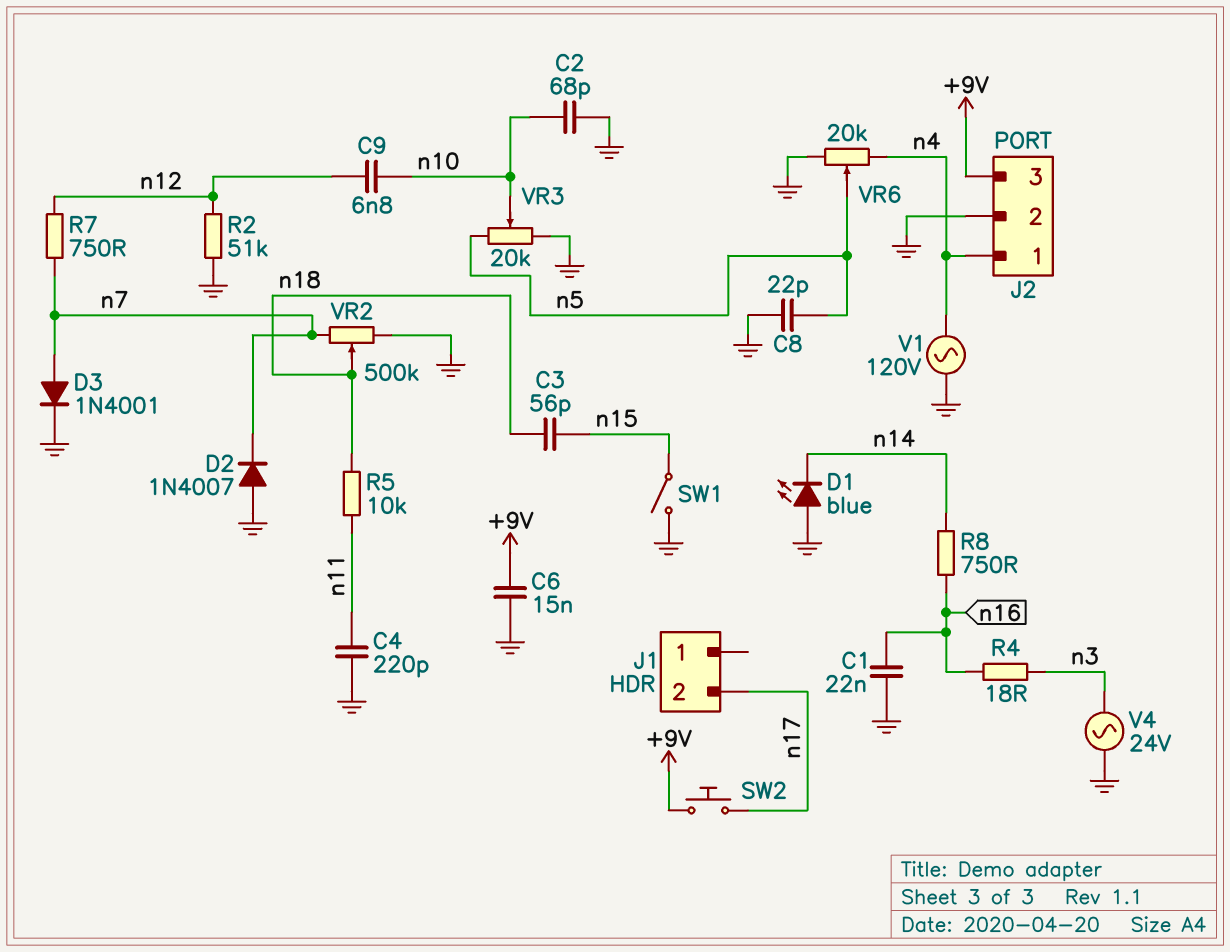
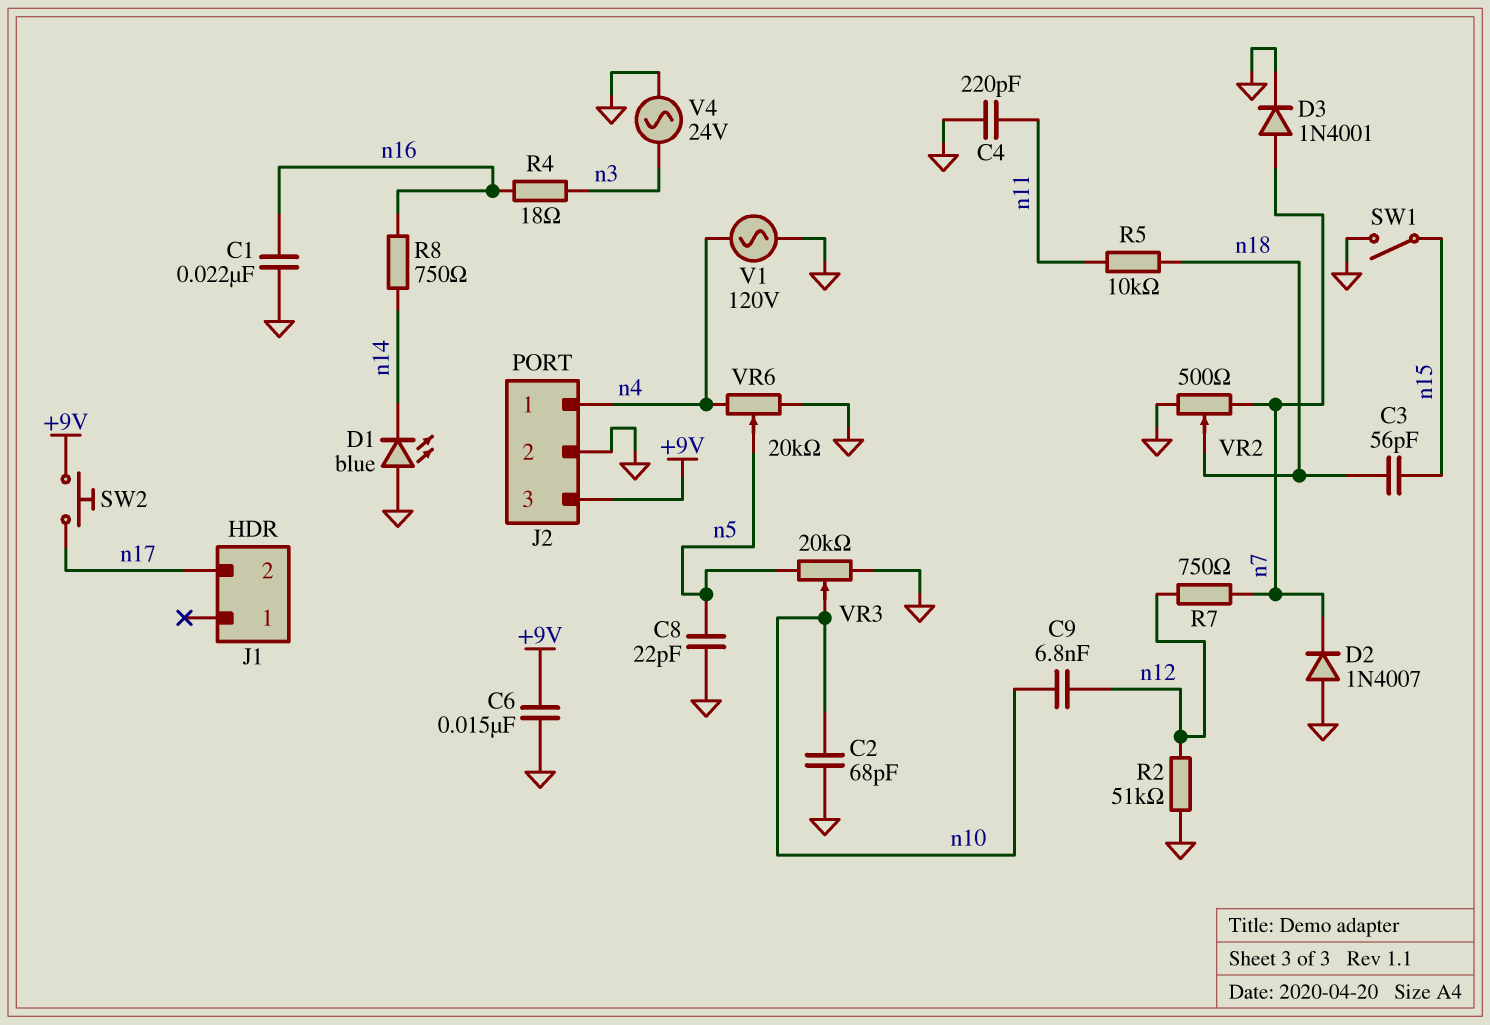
VR2: 500k (GND, n7, wiper n18) -> 500 (GND, n7, wiper n18)

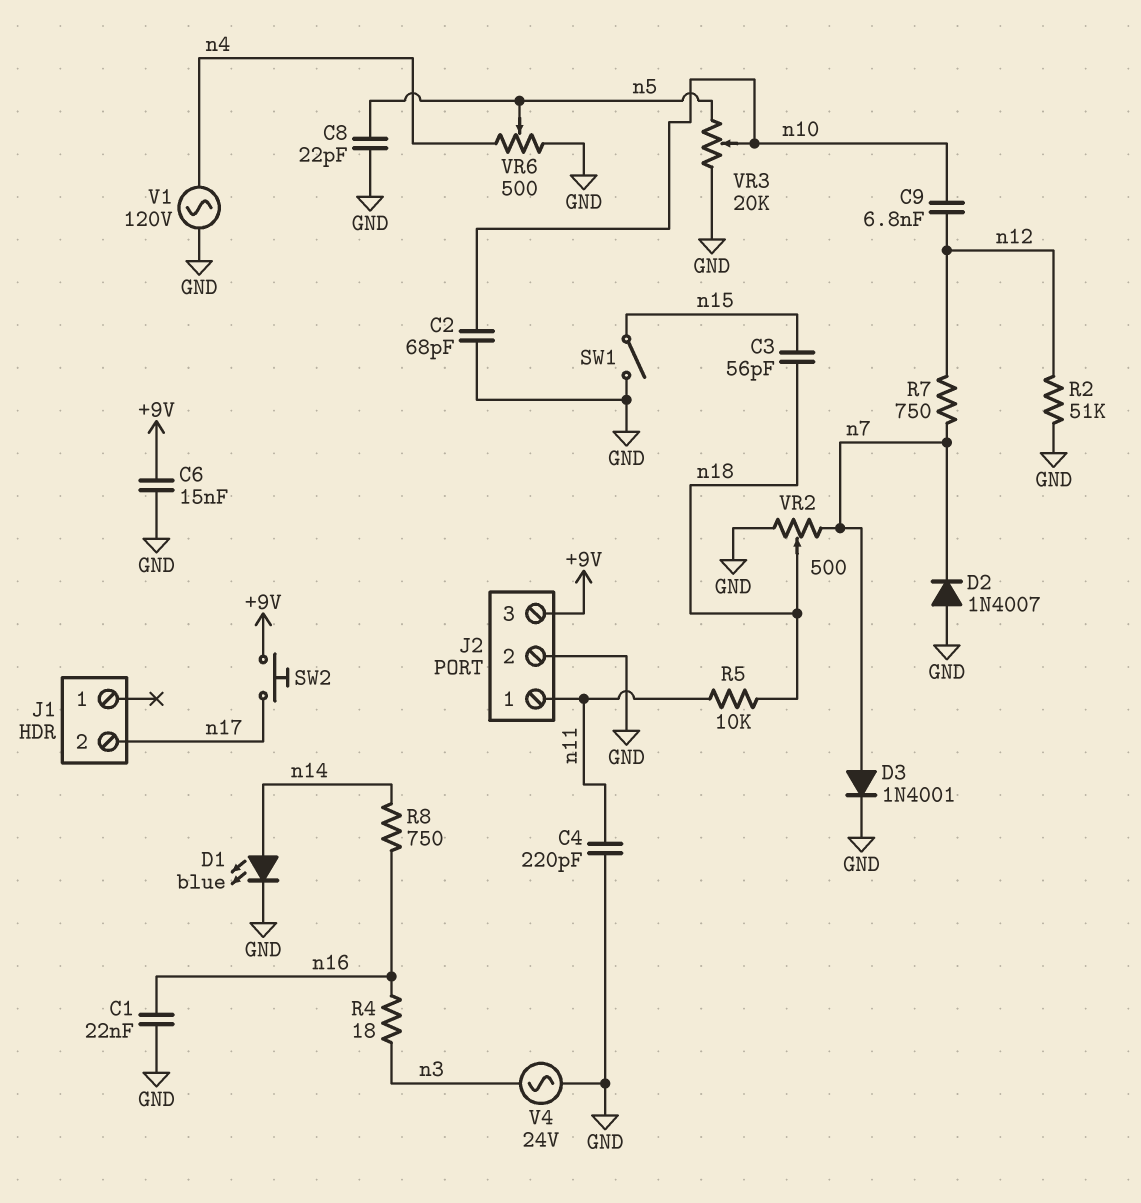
D1: LED blue (A GND, K n14) -> LED blue (A n14, K GND)
J2 pin 1: n4 -> n11
VR6: 20k (GND, n4, wiper n5) -> 500 (GND, n4, wiper n5)

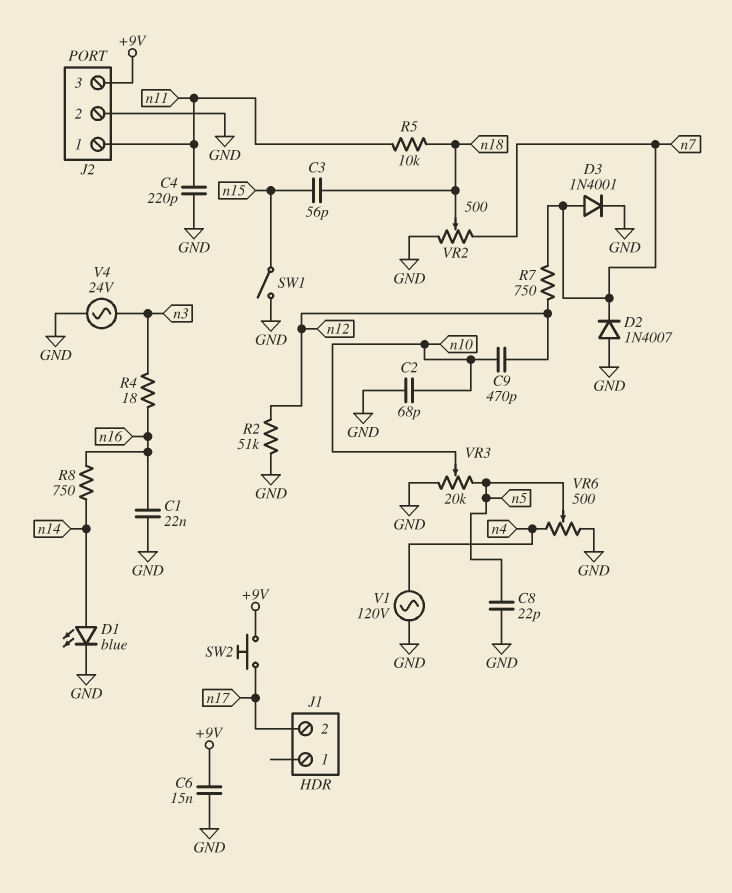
C9: 6.8nF (n10, n12) -> 470pF (n10, n12)

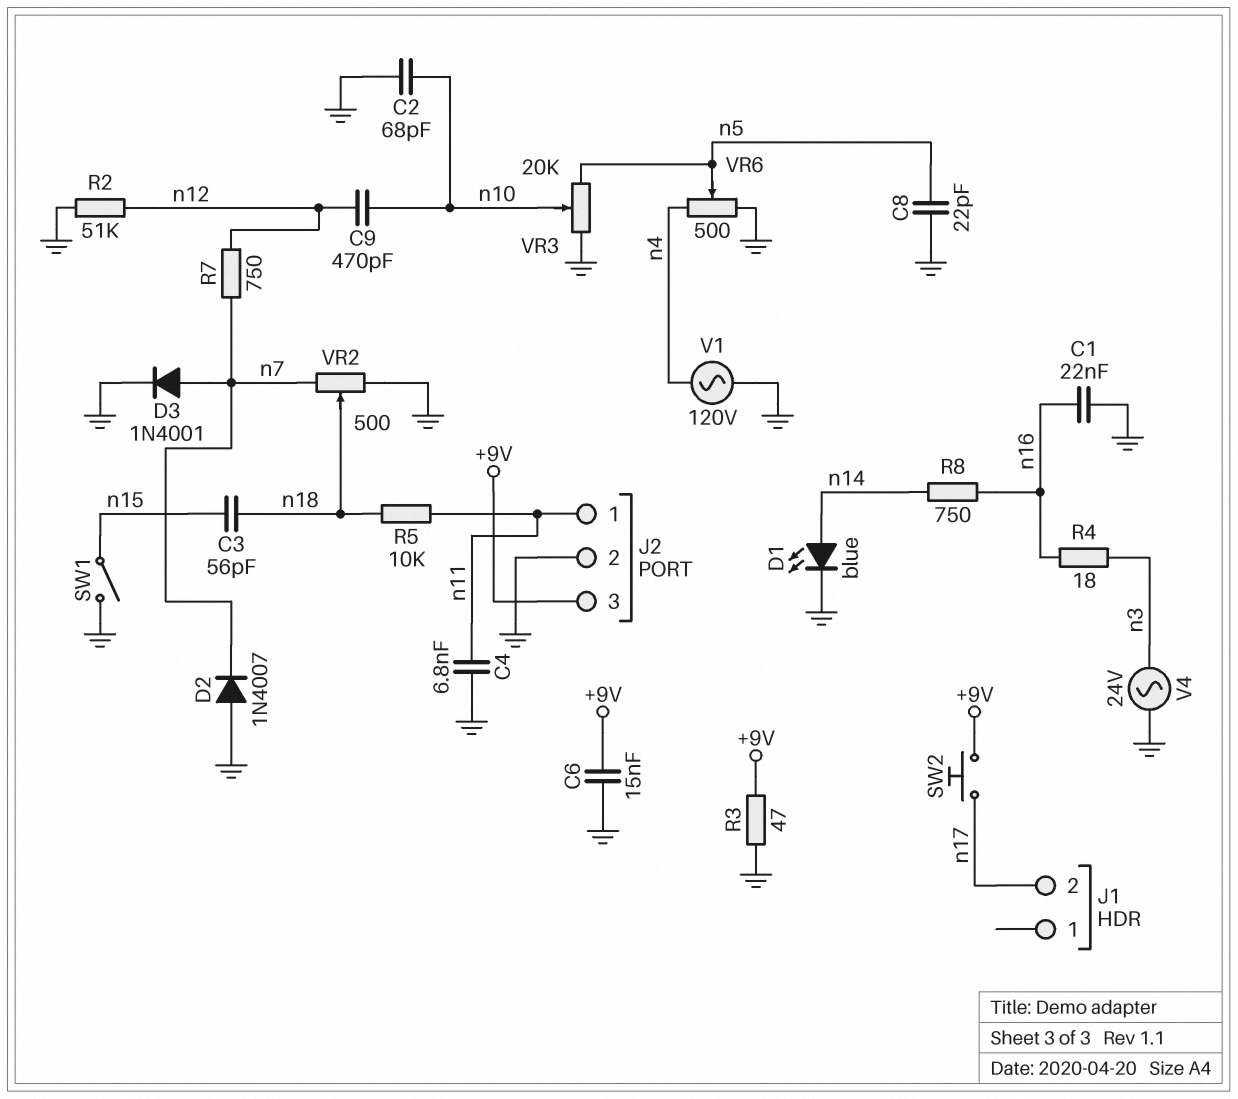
C4: 220pF (GND, n11) -> 6.8nF (GND, n11)
R3: none -> 47 (+9V, GND)

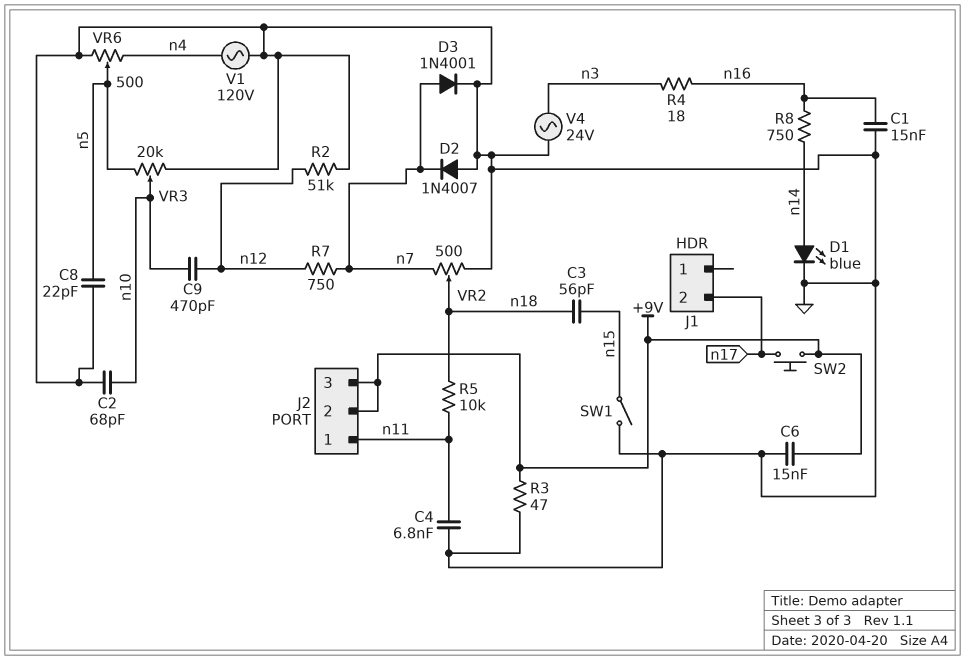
C1: 22nF (GND, n16) -> 15nF (GND, n16)
J2 pin 2: GND -> +9V

